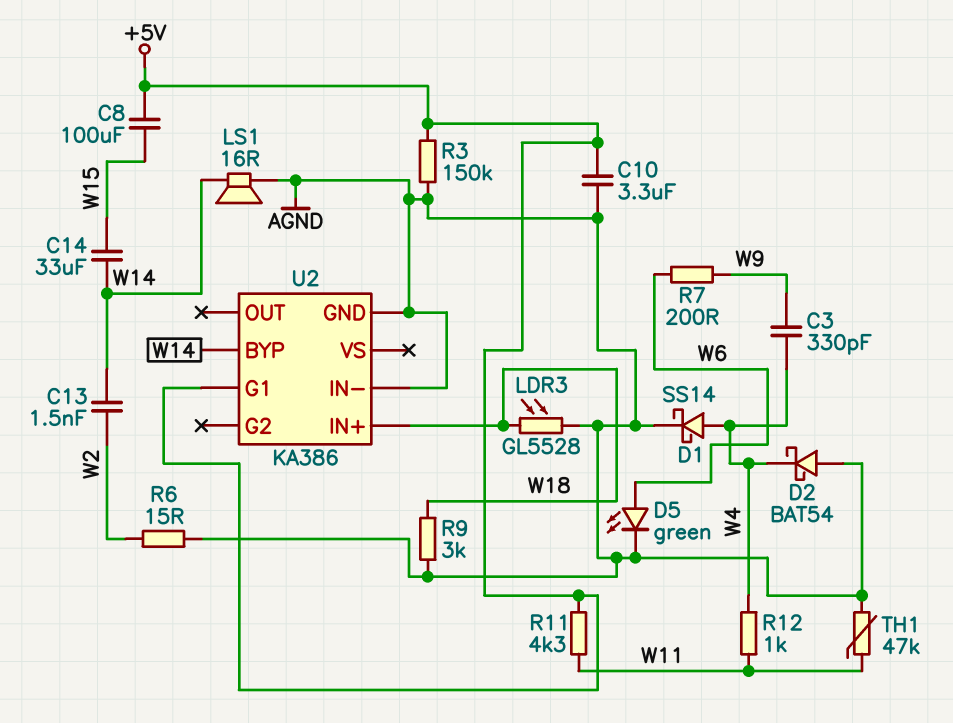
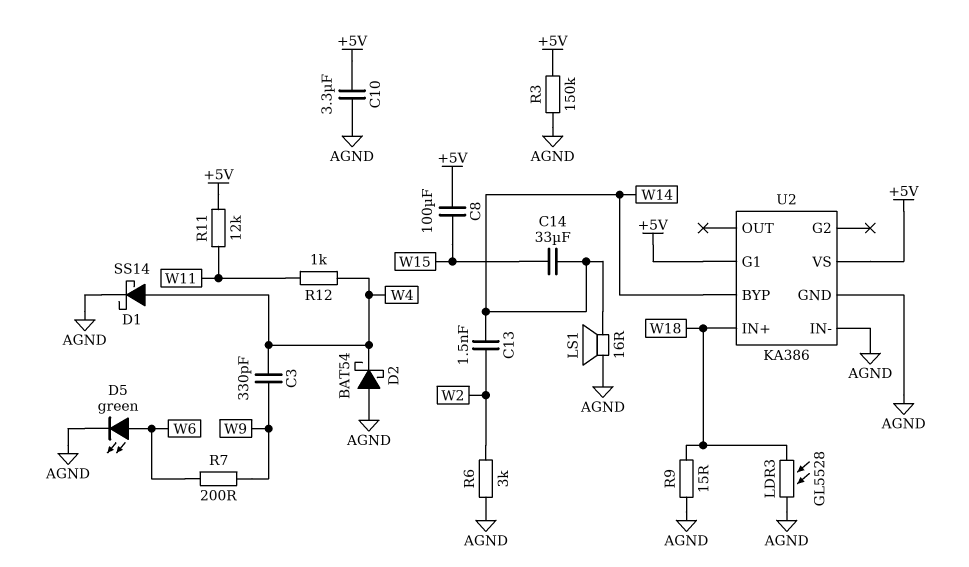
R6: 15 (AGND, W2) -> 3k (AGND, W2)
R9: 3k (AGND, W18) -> 15 (AGND, W18)
R11: 4.3k (+5V, W11) -> 12k (+5V, W11)
TH1: 47k (AGND, W11) -> none
U2 pin VS: none -> +5V

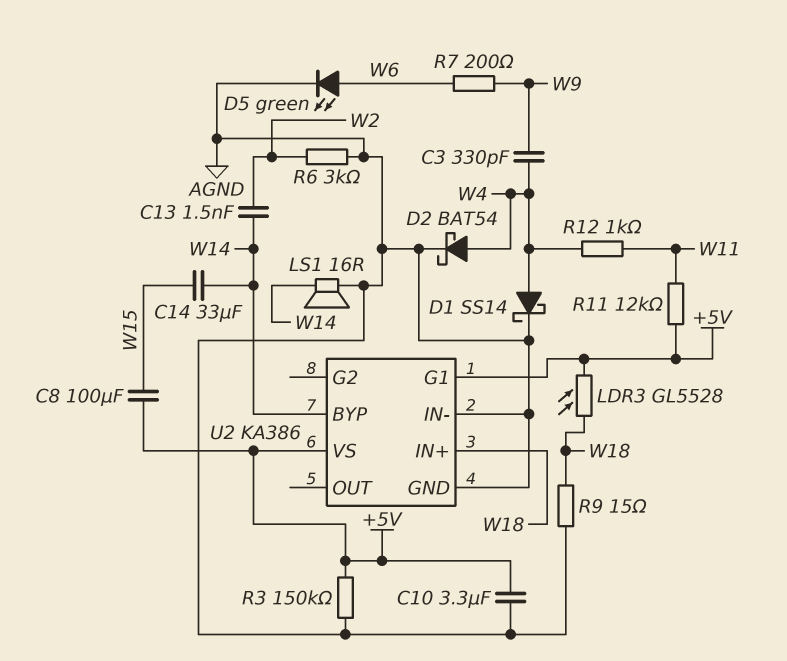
D2: schottky BAT54 (A AGND, K W4) -> schottky BAT54 (A W4, K AGND)
LDR3: GL5528 (AGND, W18) -> GL5528 (+5V, W18)

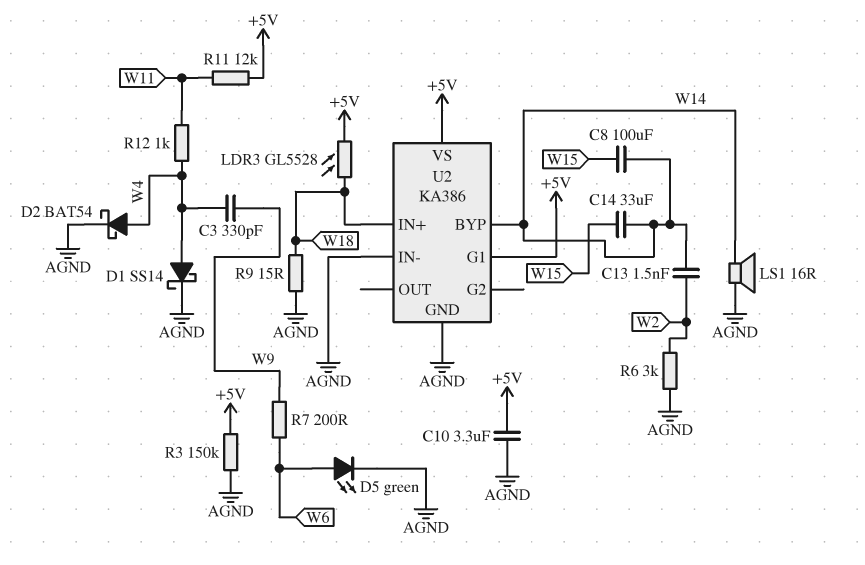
C8: 100uF (+5V, W15) -> 100uF (W14, W15)

